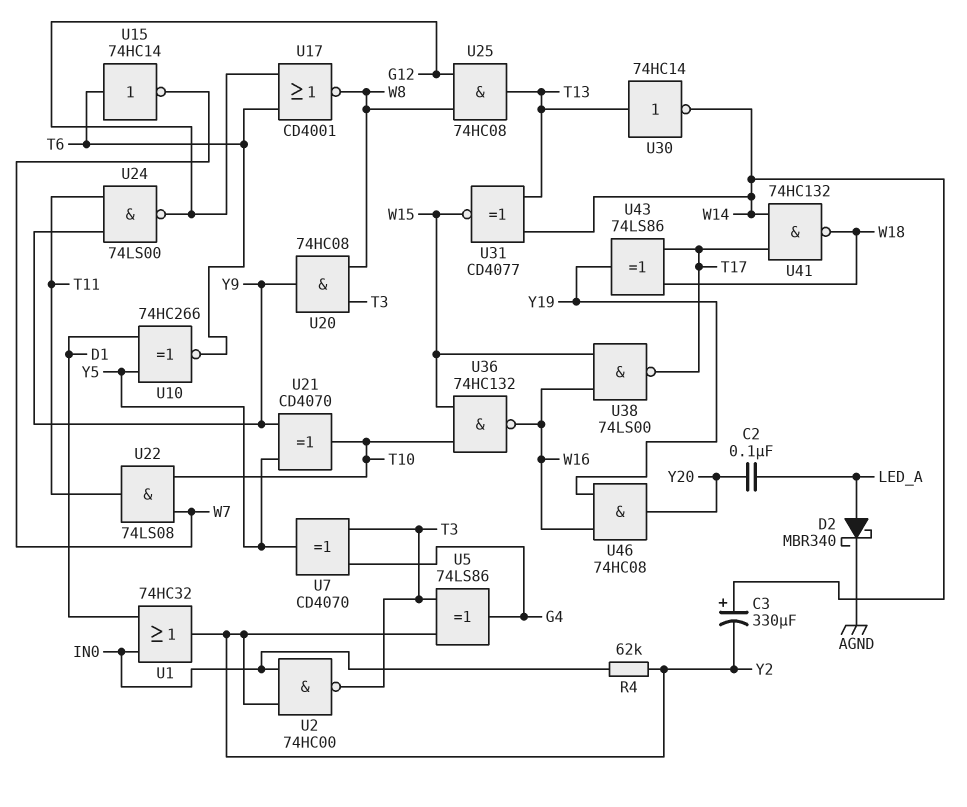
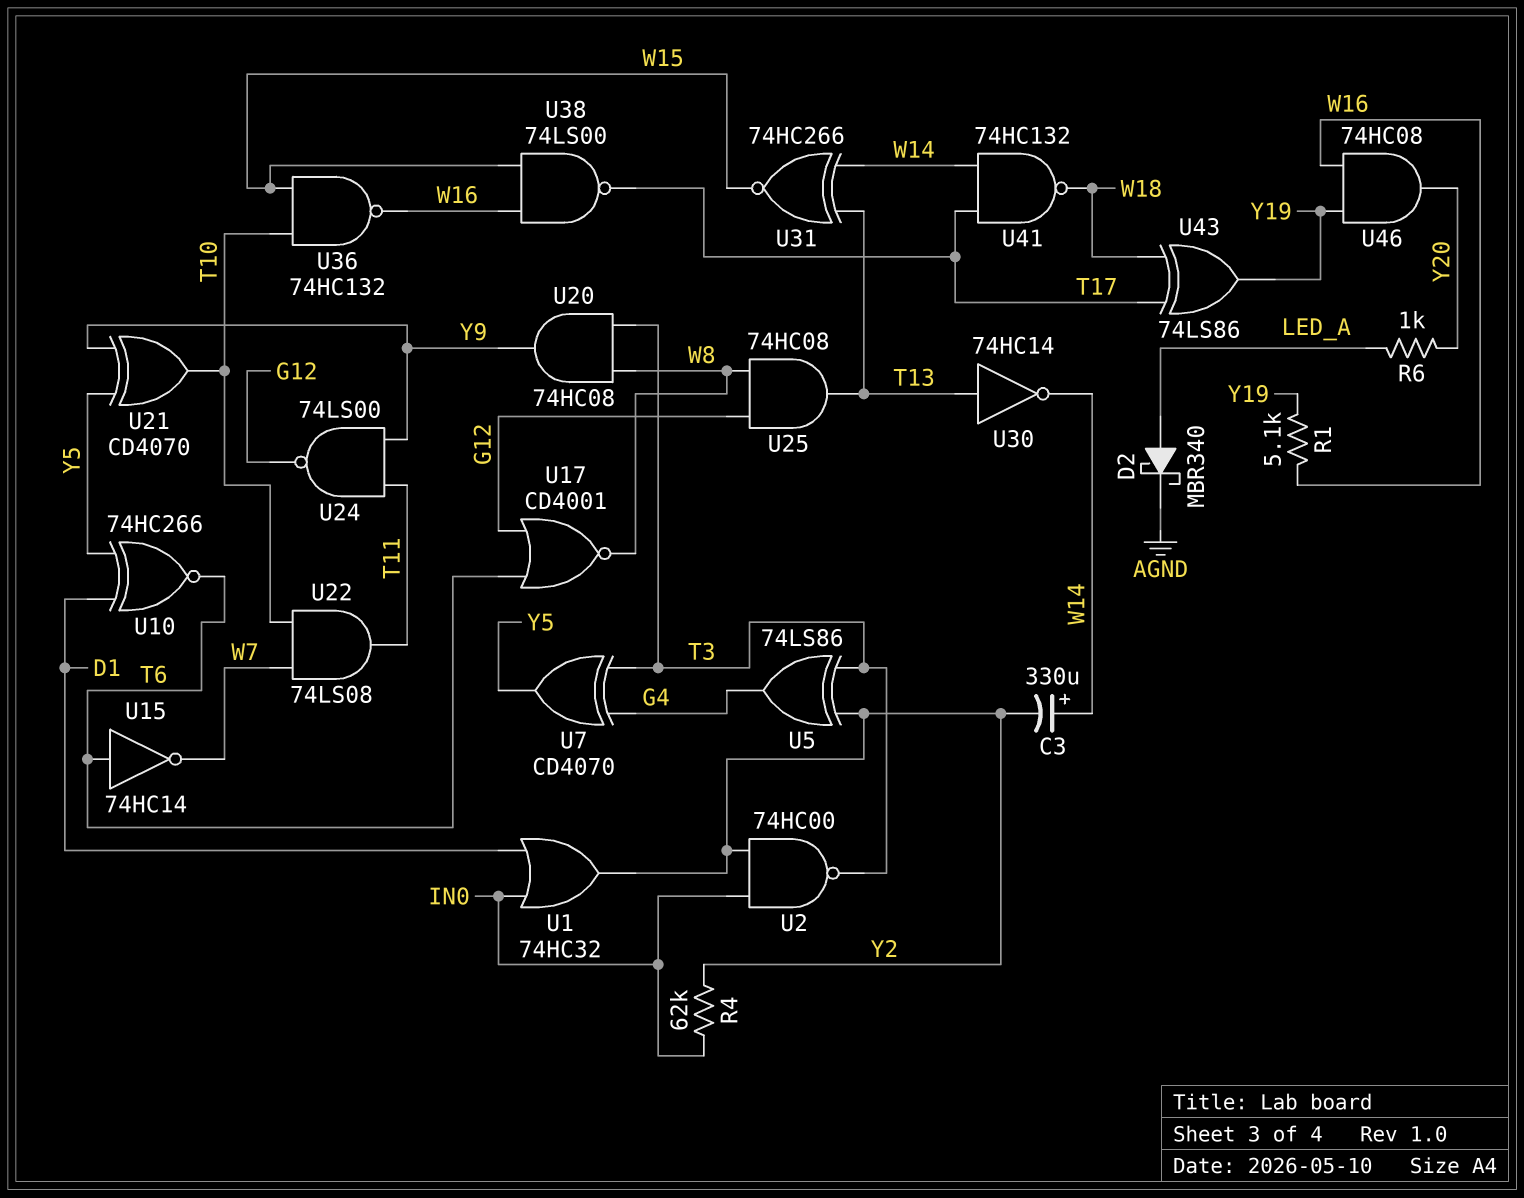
C2: 100nF (LED_A, Y20) -> none
R1: none -> 5.1k (W16, Y19)
R6: none -> 1k (LED_A, Y20)
U31: XNOR CD4077 (in T13, in W14, out W15) -> XNOR 74HC266 (in T13, in W14, out W15)

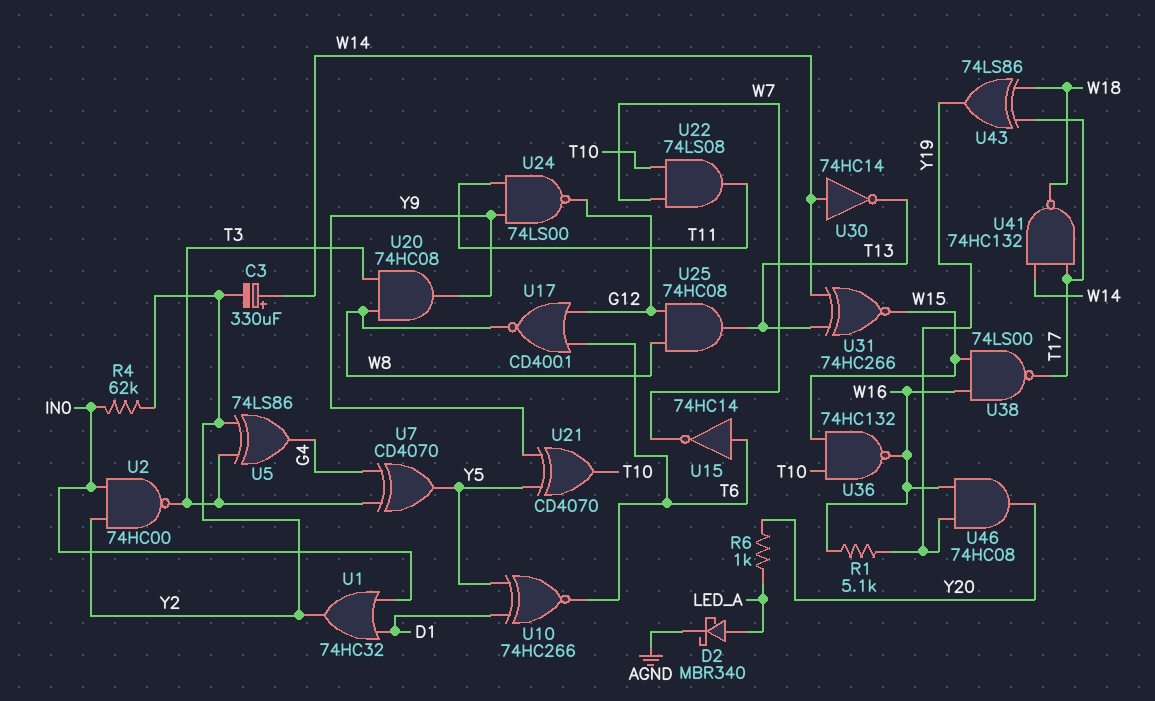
U30: NOT 74HC14 (in T13, out W14) -> NOT 74HC14 (in W14, out T13)

